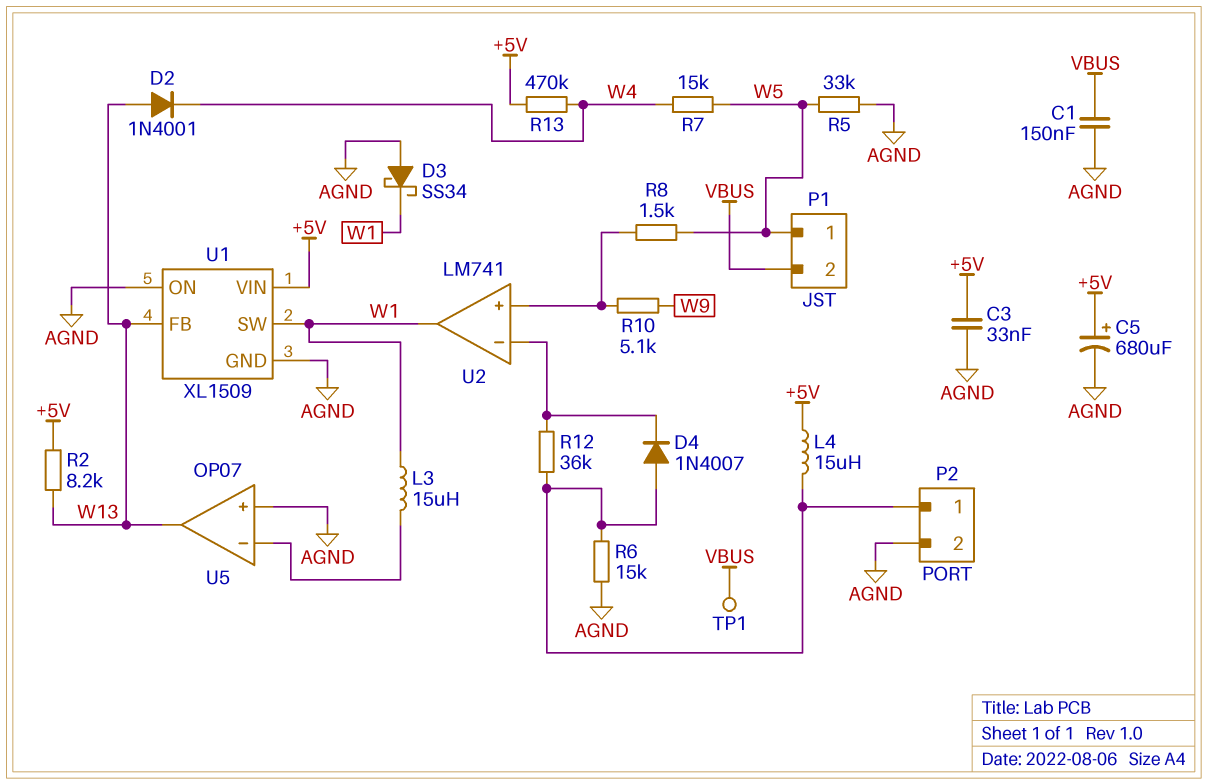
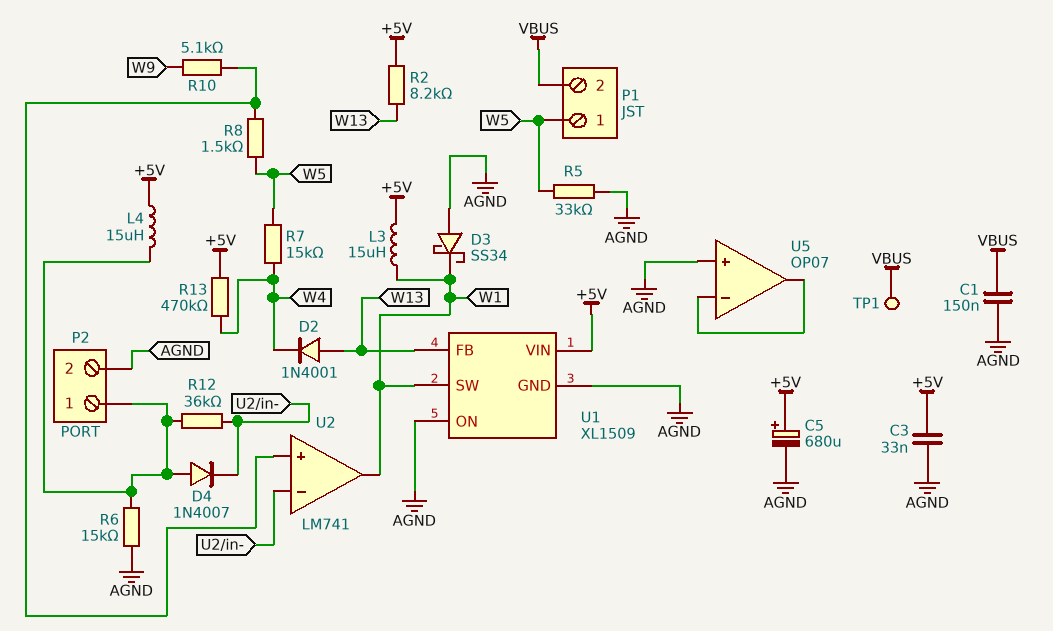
L3: 15uH (U5/in-, W1) -> 15uH (+5V, W1)
U5 pin out: W13 -> U5/in-

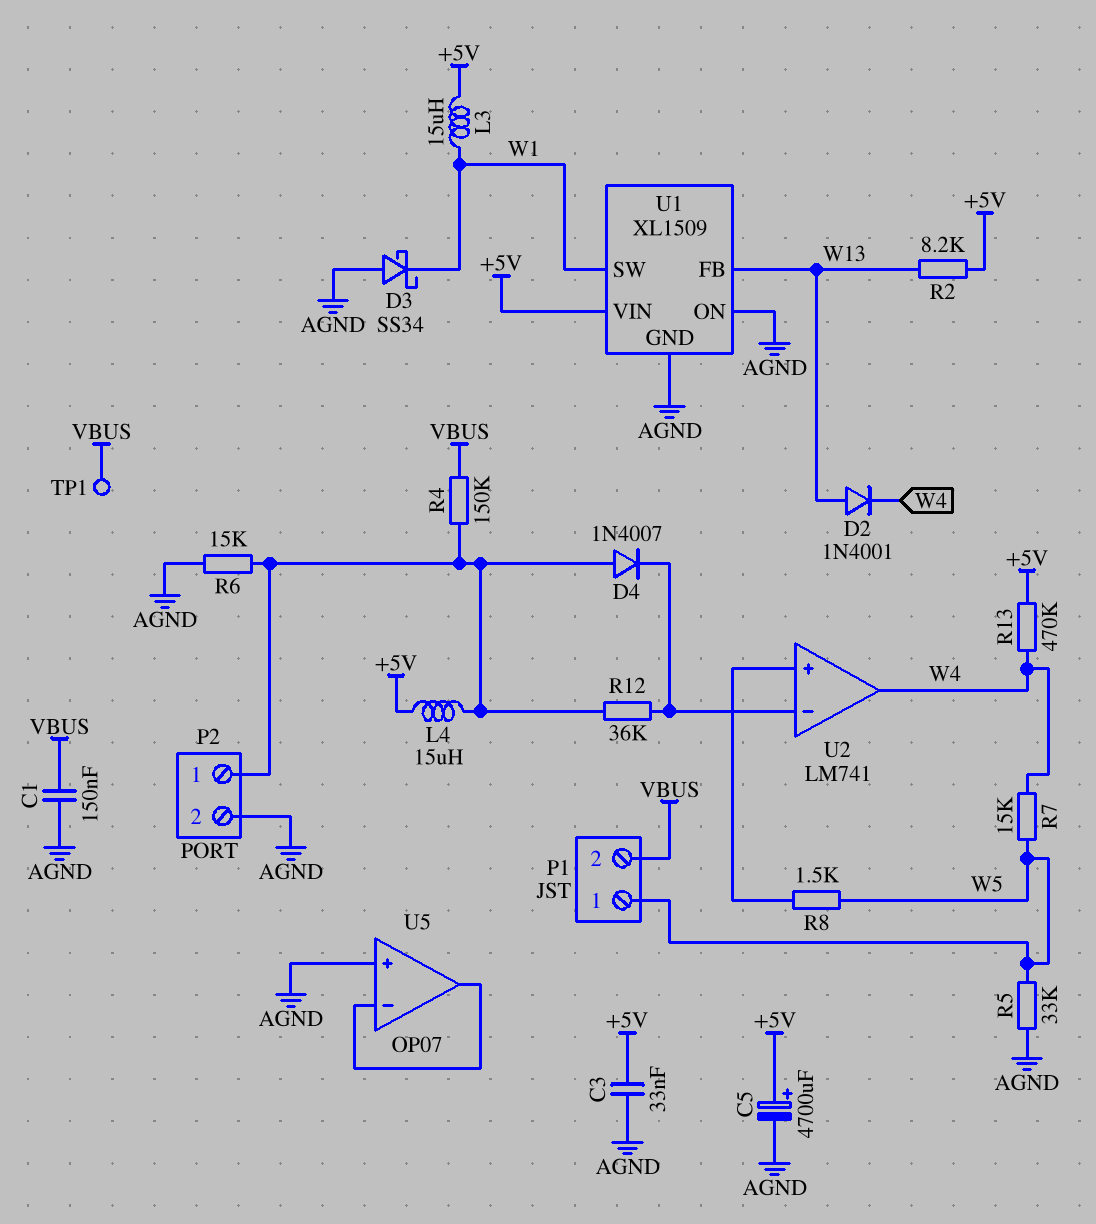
C5: 680uF (plus +5V, minus AGND) -> 4700uF (plus +5V, minus AGND)
R4: none -> 150k (P2/1, VBUS)
R10: 5.1k (U2/in+, W9) -> none
U2 pin out: W1 -> W4

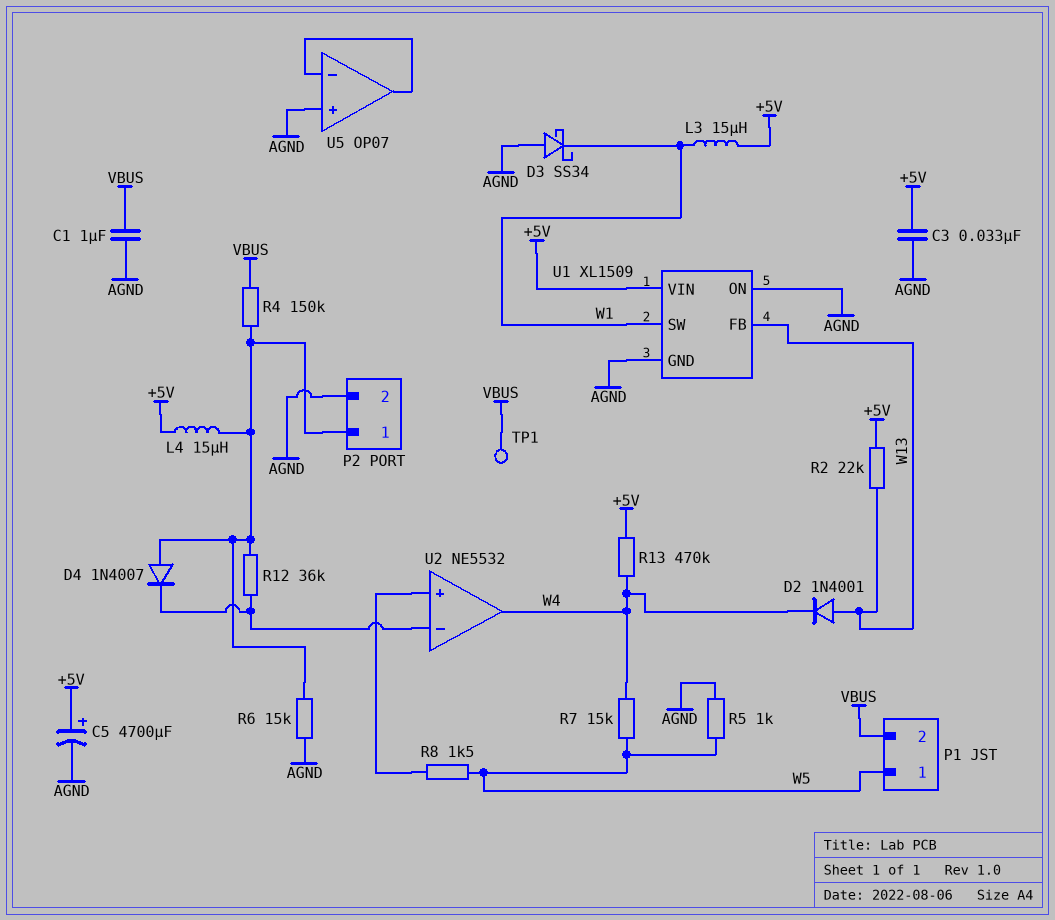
C1: 150nF (AGND, VBUS) -> 1uF (AGND, VBUS)
R2: 8.2k (+5V, W13) -> 22k (+5V, W13)
R5: 33k (AGND, W5) -> 1k (AGND, W5)
U2: LM741 -> NE5532

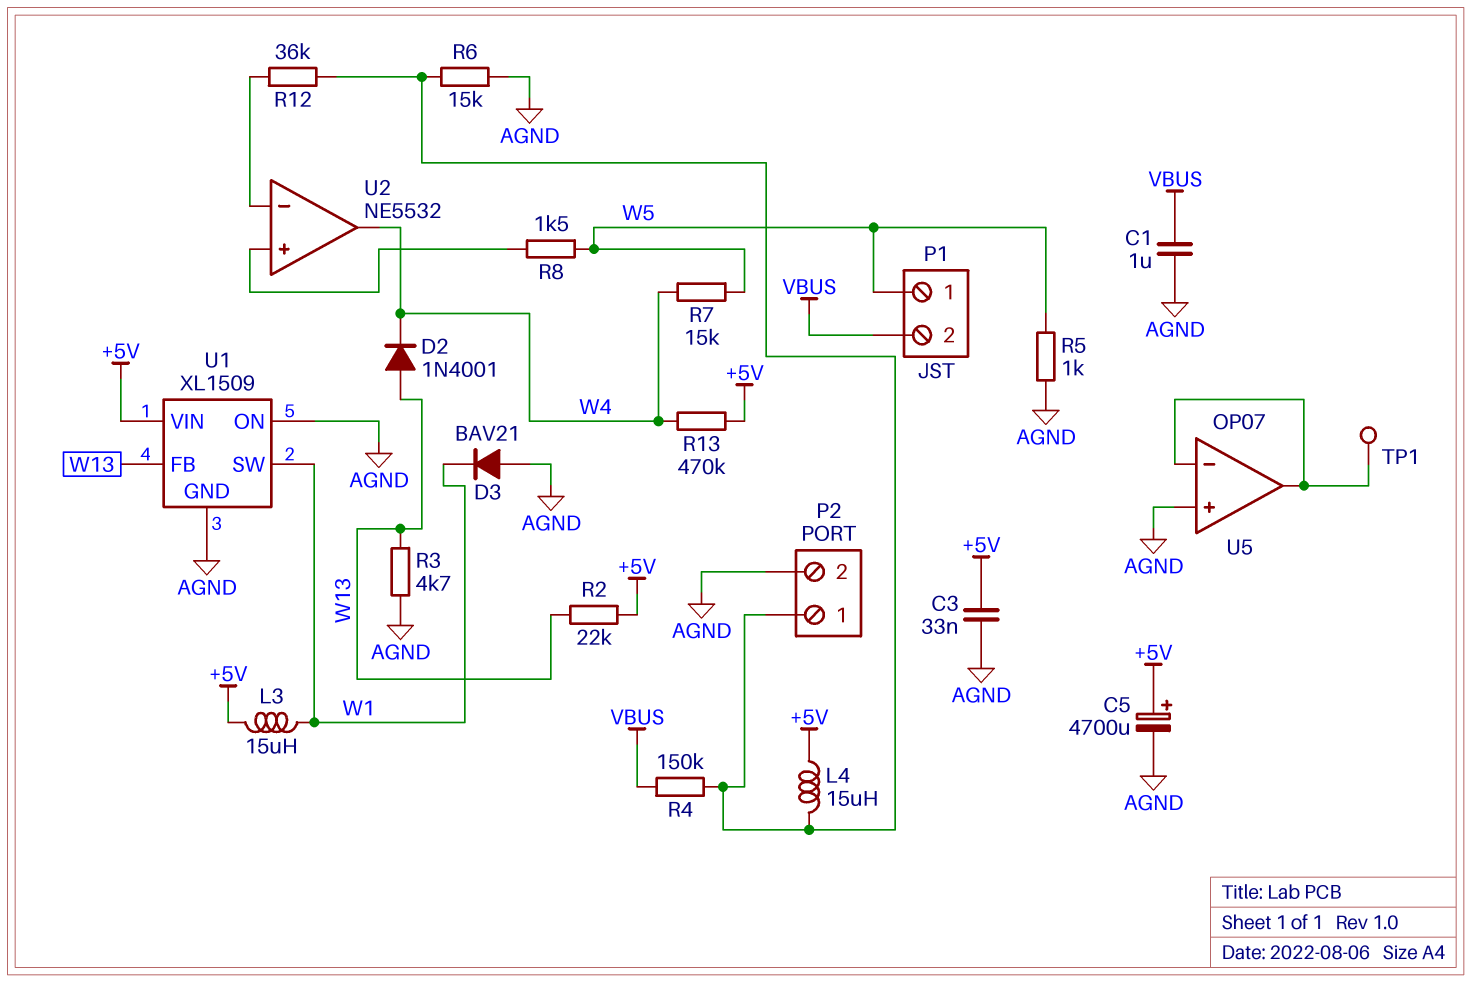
D3: schottky SS34 (A AGND, K W1) -> diode BAV21 (A AGND, K W1)
D4: diode 1N4007 (A P2/1, K U2/in-) -> none
R3: none -> 4.7k (AGND, W13)
TP1: test point (VBUS) -> test point (U5/in-)

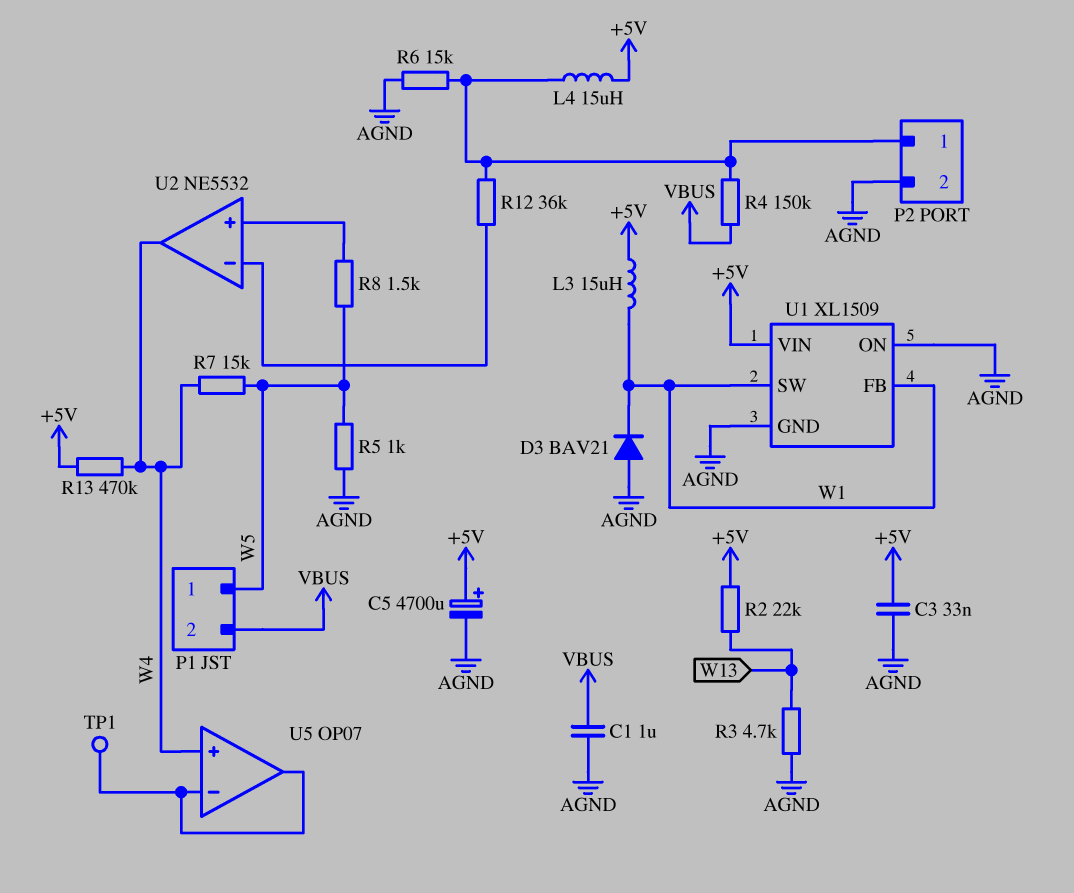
D2: diode 1N4001 (A W13, K W4) -> none
U1 pin FB: W13 -> W1
U5 pin in+: AGND -> W4

